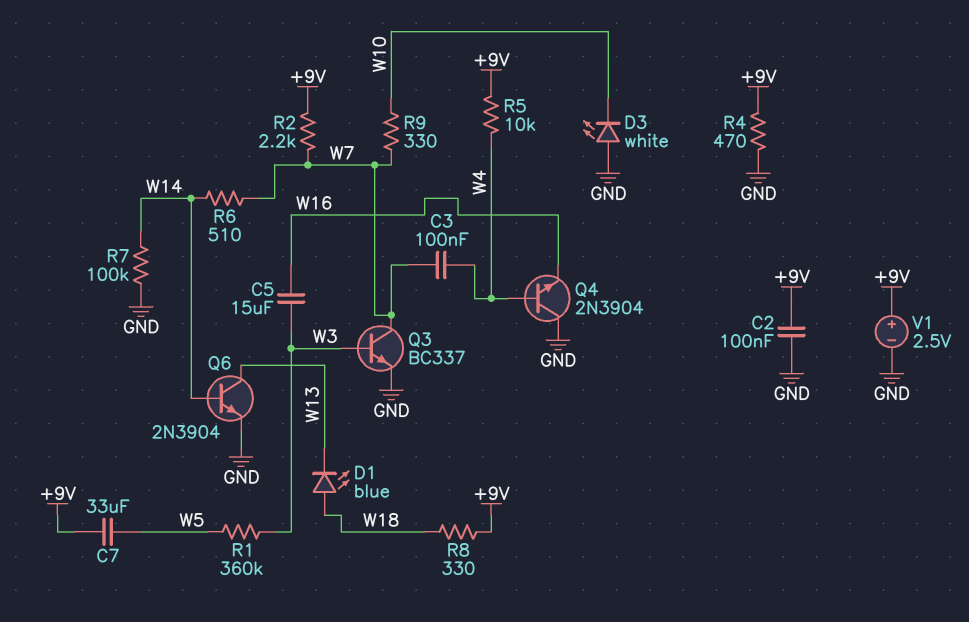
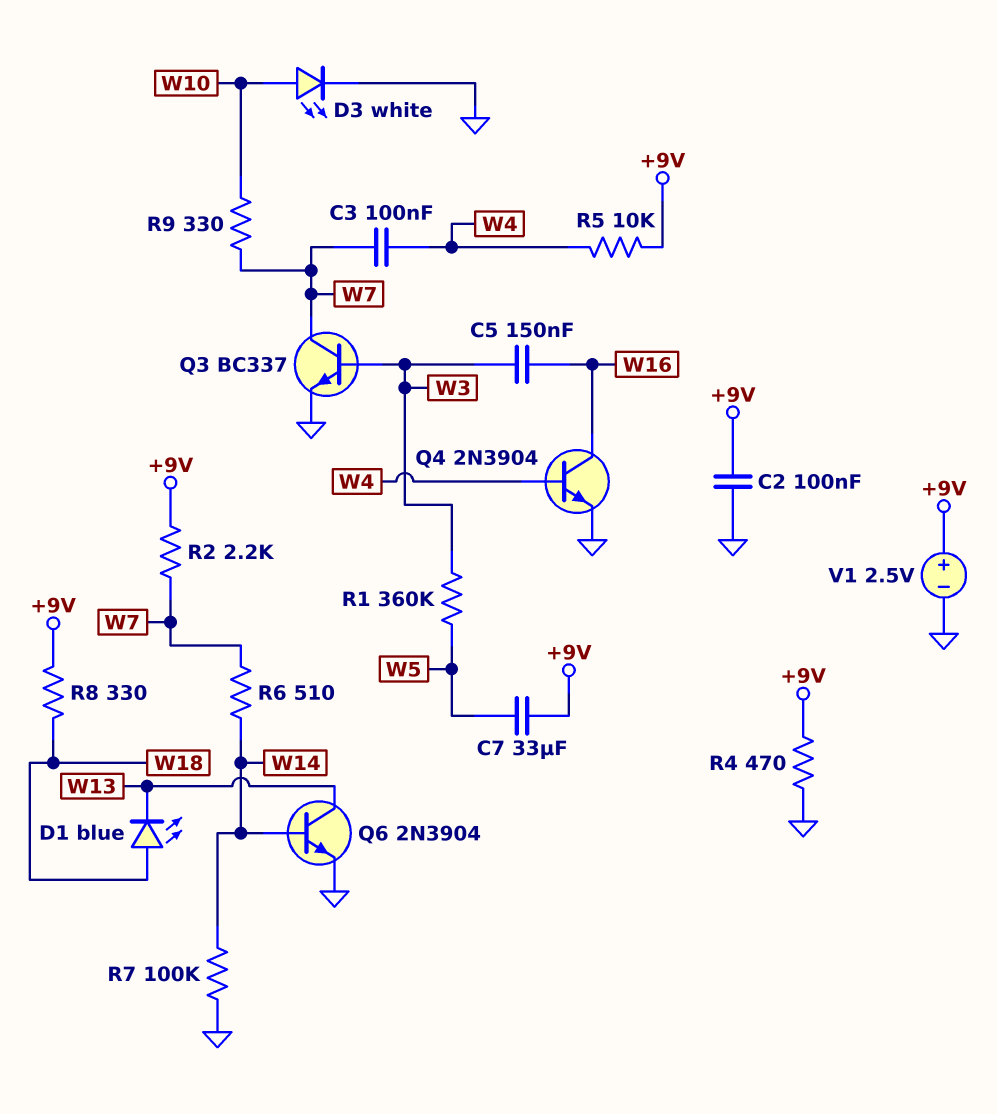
C5: 15uF (W3, W16) -> 150nF (W3, W16)
D3: LED white (A GND, K W10) -> LED white (A W10, K GND)
Q4: NPN 2N3904 (B W4, C GND, E W16) -> NPN 2N3904 (B W4, C W16, E GND)

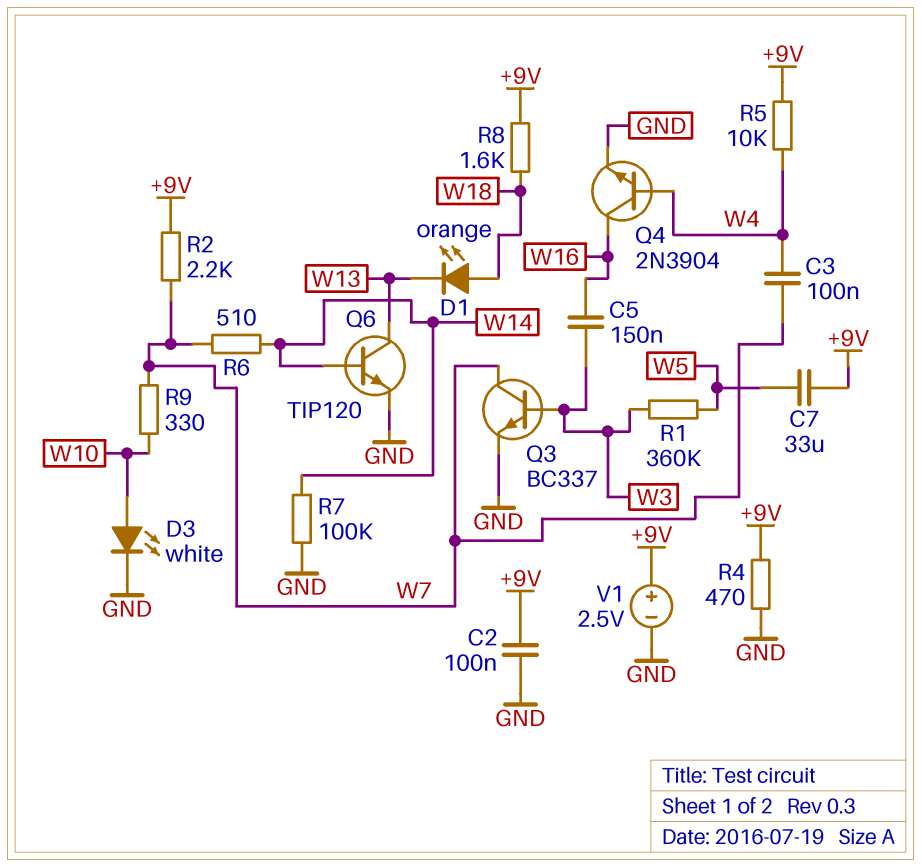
D1: LED blue (A W18, K W13) -> LED orange (A W18, K W13)
Q6: NPN 2N3904 (B W14, C W13, E GND) -> NPN TIP120 (B W14, C W13, E GND)
R8: 330 (+9V, W18) -> 1.6k (+9V, W18)

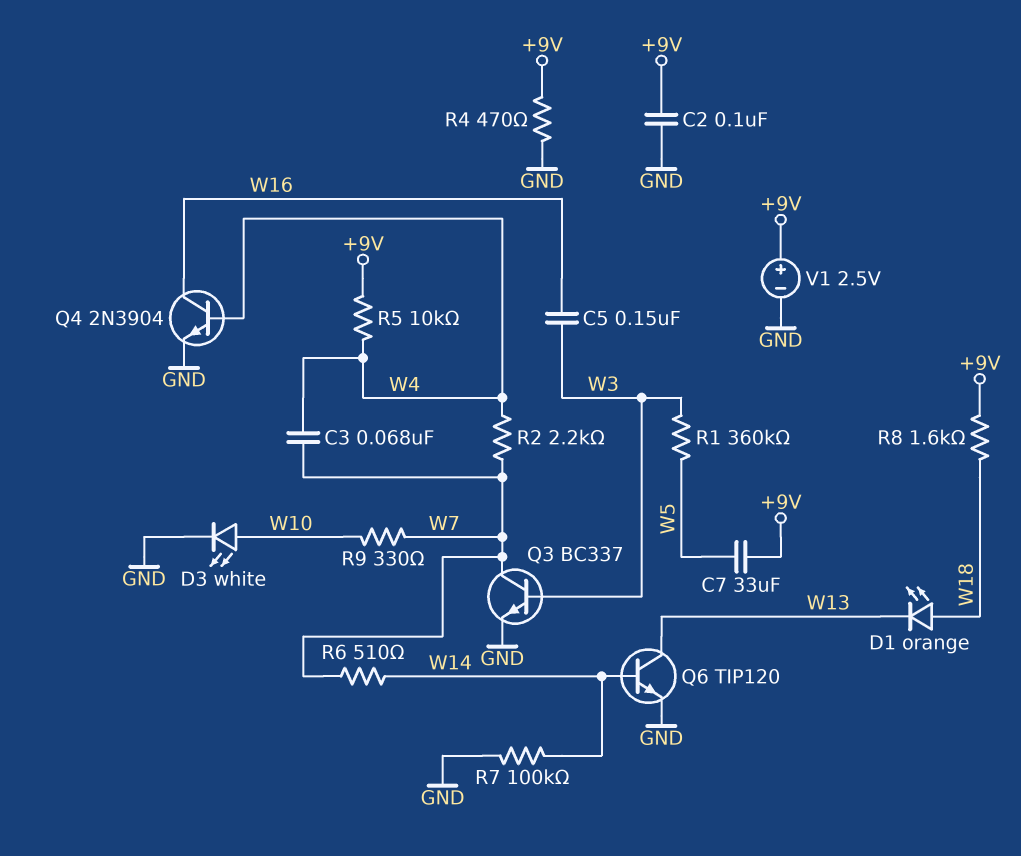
C3: 100nF (W4, W7) -> 68nF (W4, W7)
R2: 2.2k (+9V, W7) -> 2.2k (W4, W7)

